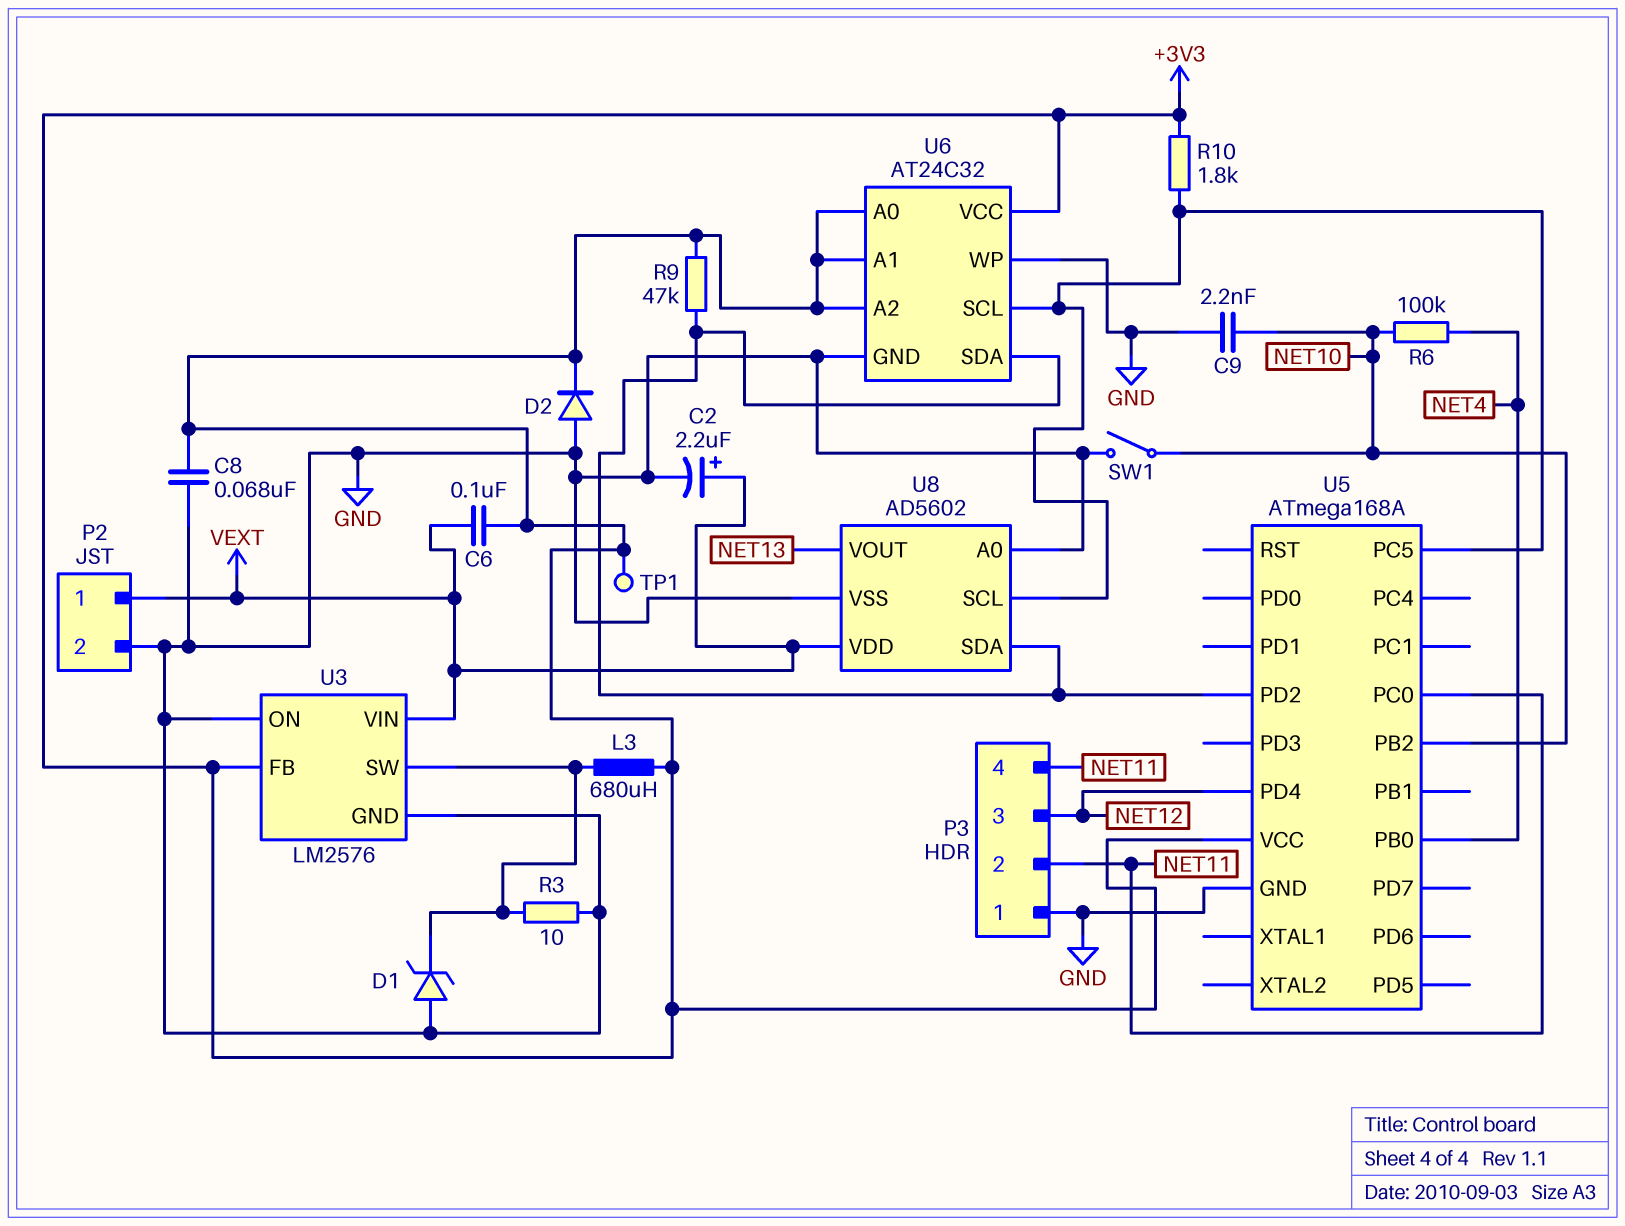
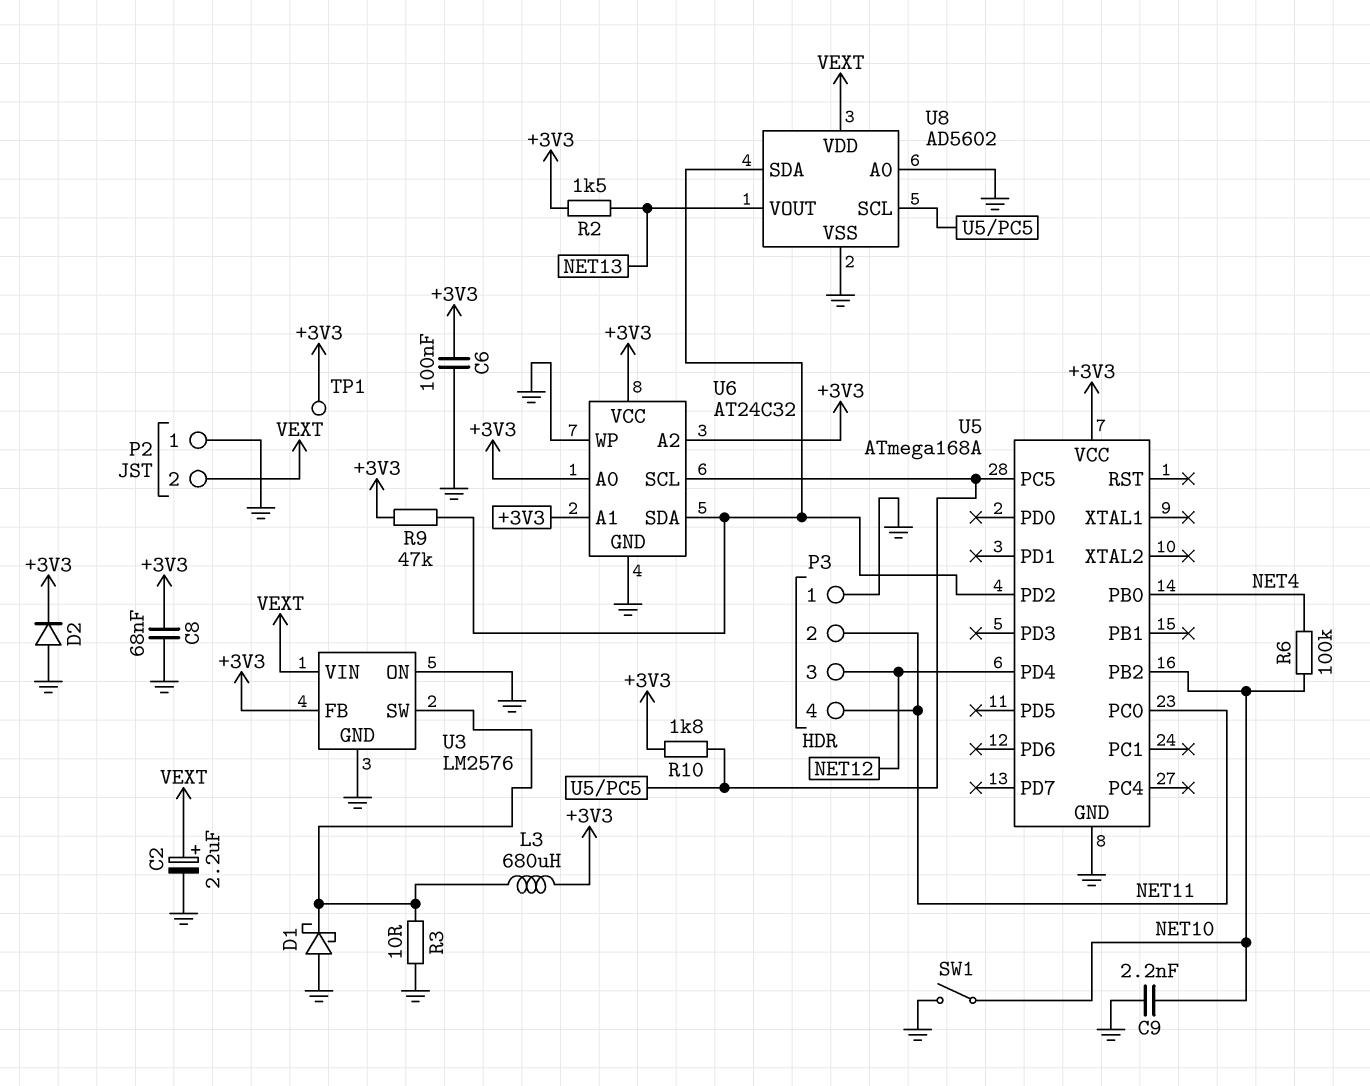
C6: 100nF (+3V3, VEXT) -> 100nF (+3V3, GND)
D1: zener (A GND, K U3/SW) -> schottky (A GND, K U3/SW)
P2 pin 1: VEXT -> GND
P2 pin 2: GND -> VEXT
R2: none -> 1.5k (+3V3, NET13)

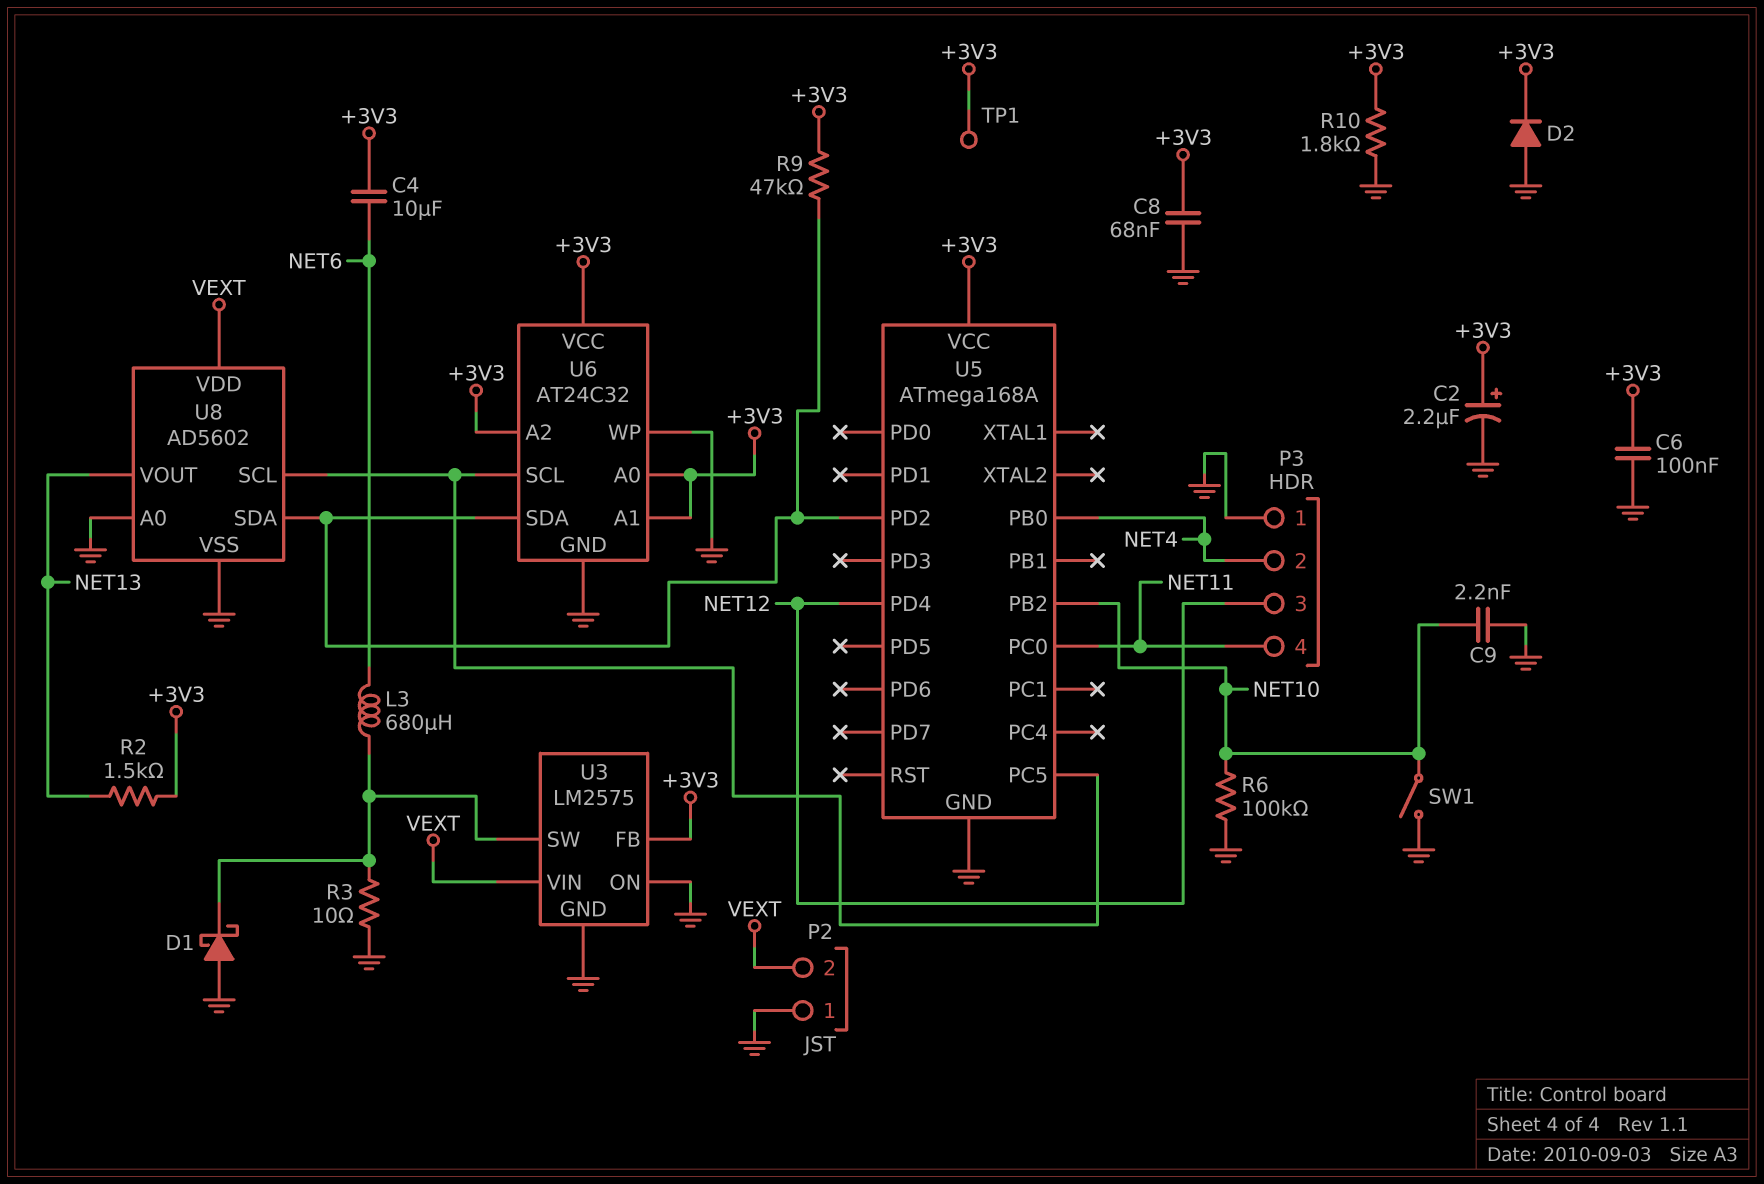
C2: 2.2uF (plus VEXT, minus GND) -> 2.2uF (plus +3V3, minus GND)
C4: none -> 10uF (+3V3, NET6)
L3: 680uH (+3V3, U3/SW) -> 680uH (NET6, U3/SW)
P3 pin 2: NET11 -> NET4
R6: 100k (NET4, NET10) -> 100k (GND, NET10)
R10: 1.8k (+3V3, U5/PC5) -> 1.8k (+3V3, GND)
U3: LM2576 -> LM2575

